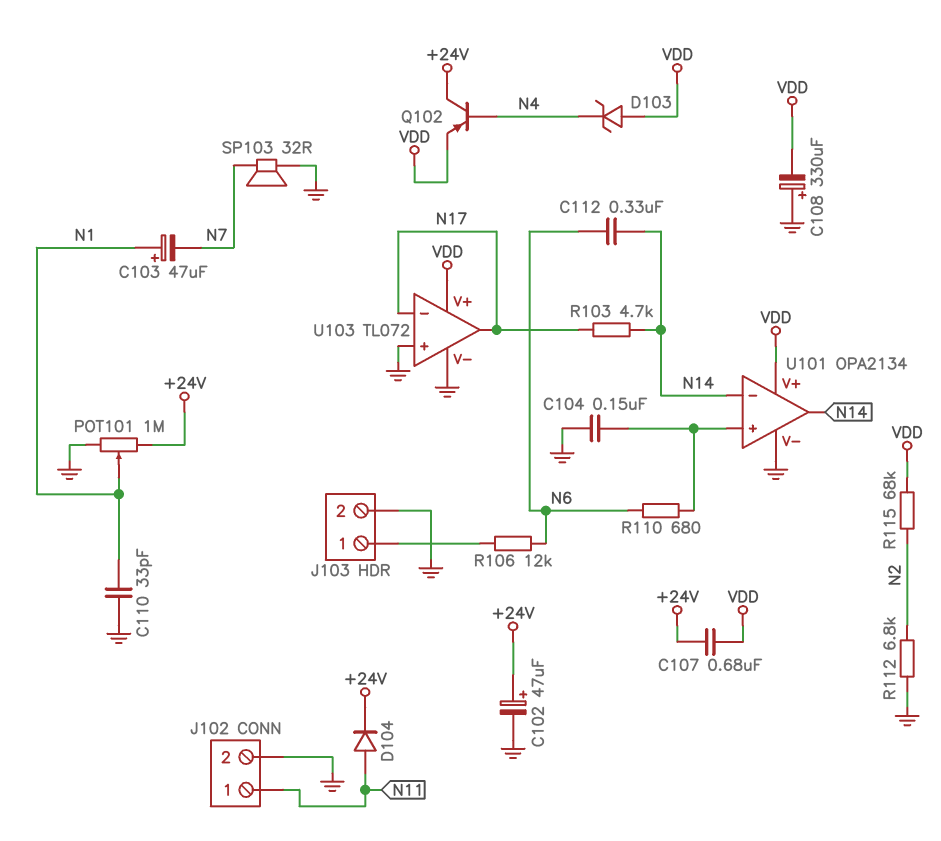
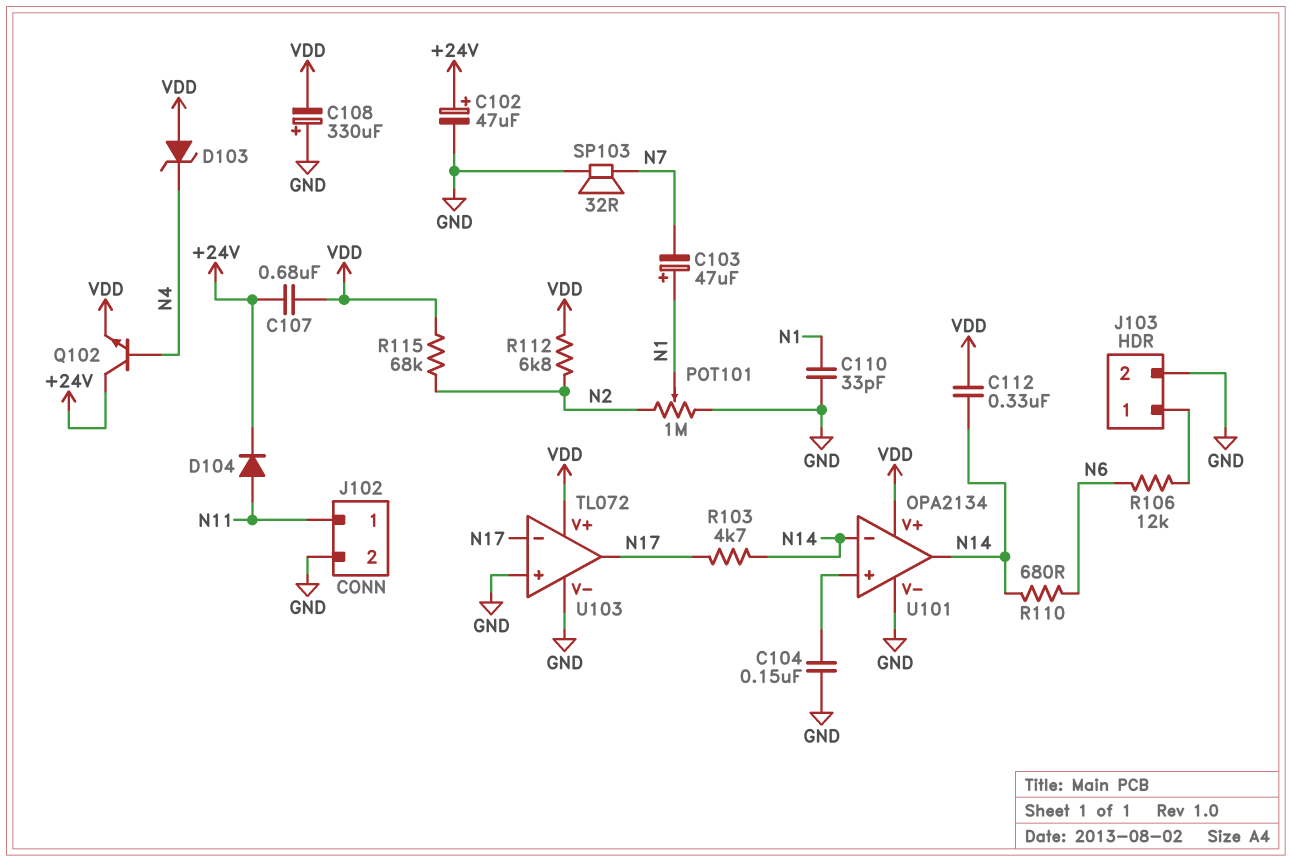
C112: 330nF (N6, N14) -> 330nF (N14, VDD)
POT101: 1M (+24V, GND, wiper N1) -> 1M (GND, N2, wiper N1)
Q102: PNP (B N4, C +24V, E VDD) -> NPN (B N4, C +24V, E VDD)
R110: 680 (N6, U101/in+) -> 680 (N6, N14)
R112: 6.8k (GND, N2) -> 6.8k (N2, VDD)

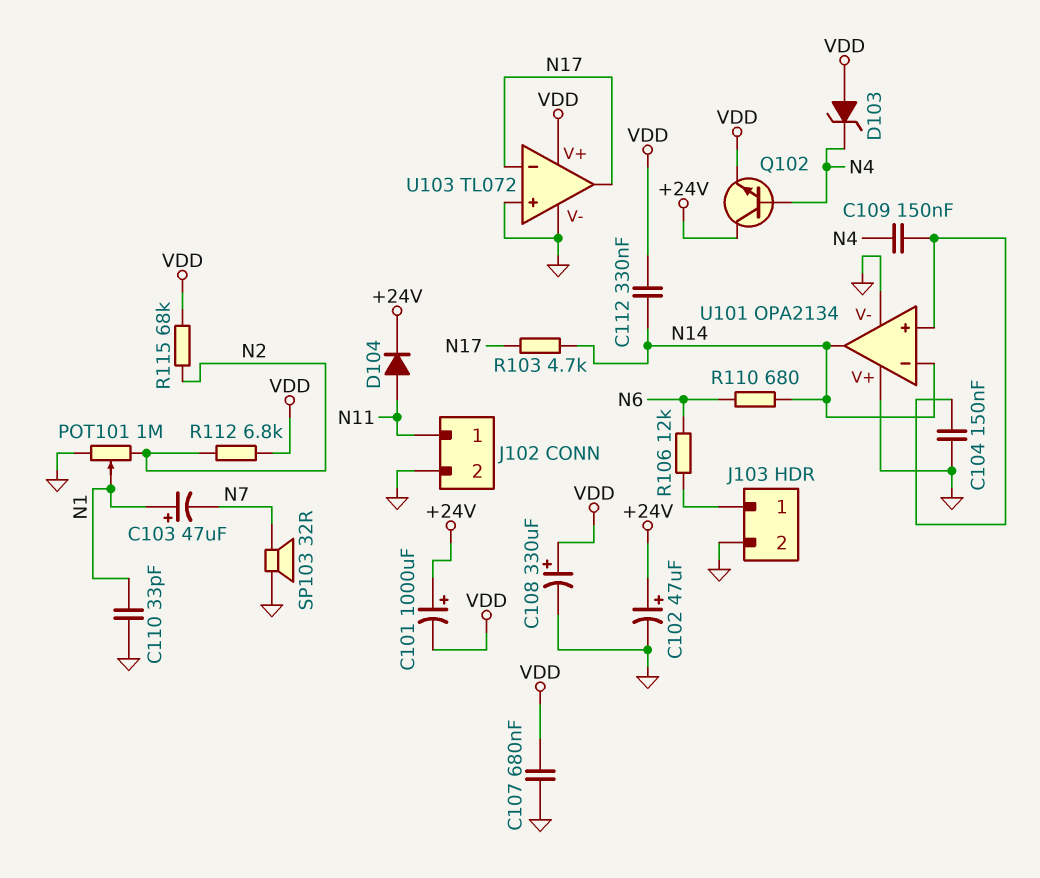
C101: none -> 1000uF (plus +24V, minus VDD)
C107: 680nF (+24V, VDD) -> 680nF (GND, VDD)
C108: 330uF (plus GND, minus VDD) -> 330uF (plus VDD, minus GND)
C109: none -> 150nF (N4, U101/in+)
U101 pin V+: VDD -> GND

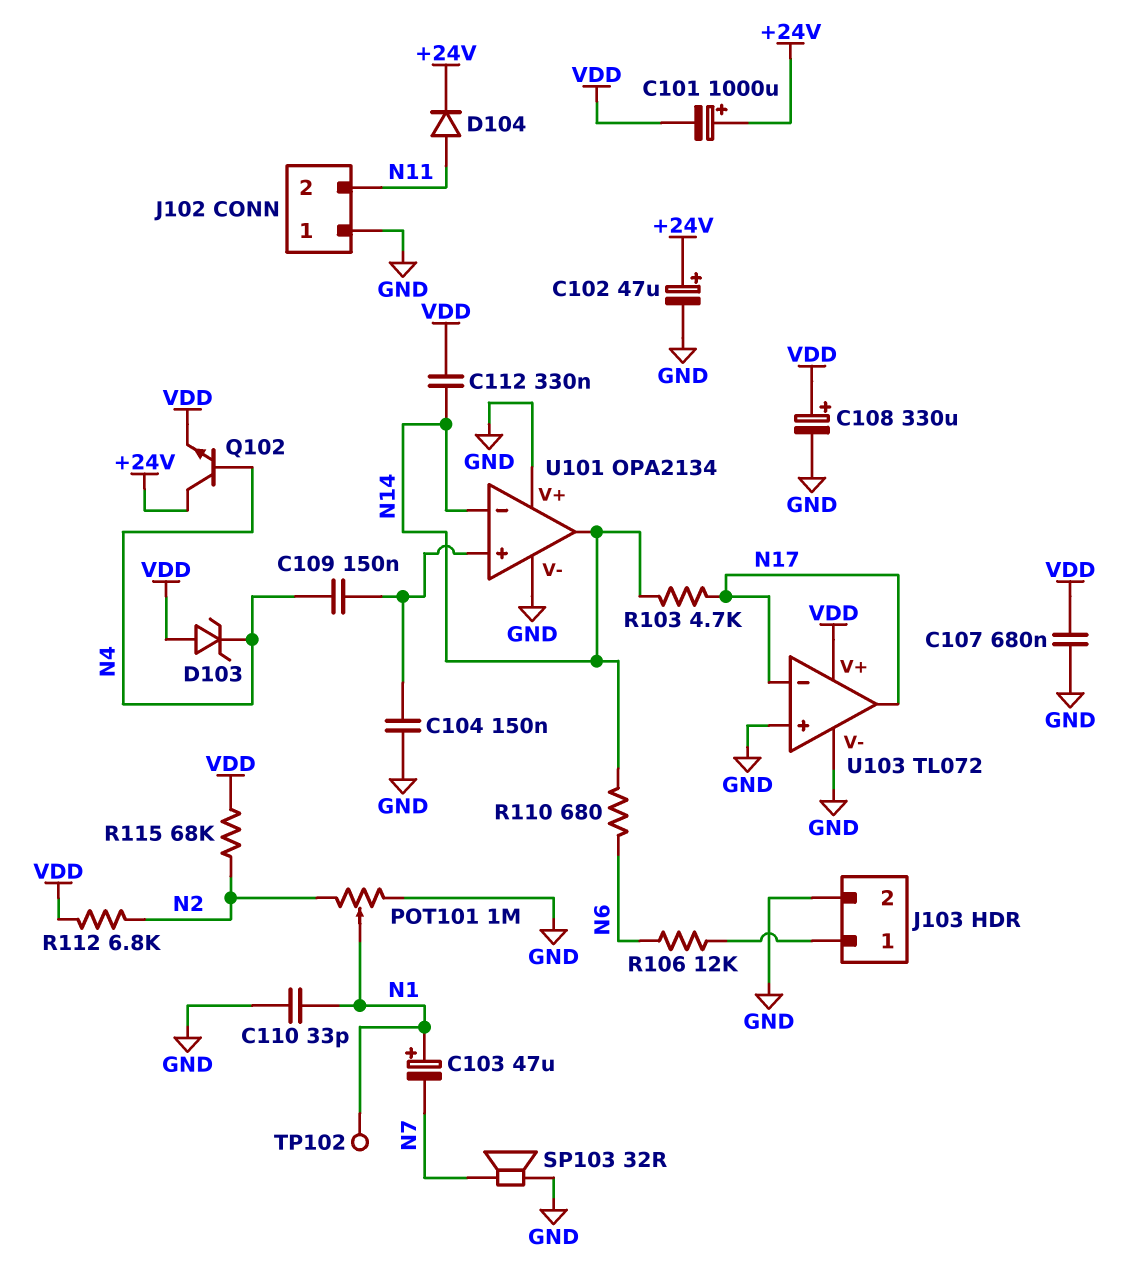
J102 pin 1: N11 -> GND
J102 pin 2: GND -> N11
TP102: none -> test point (N1)

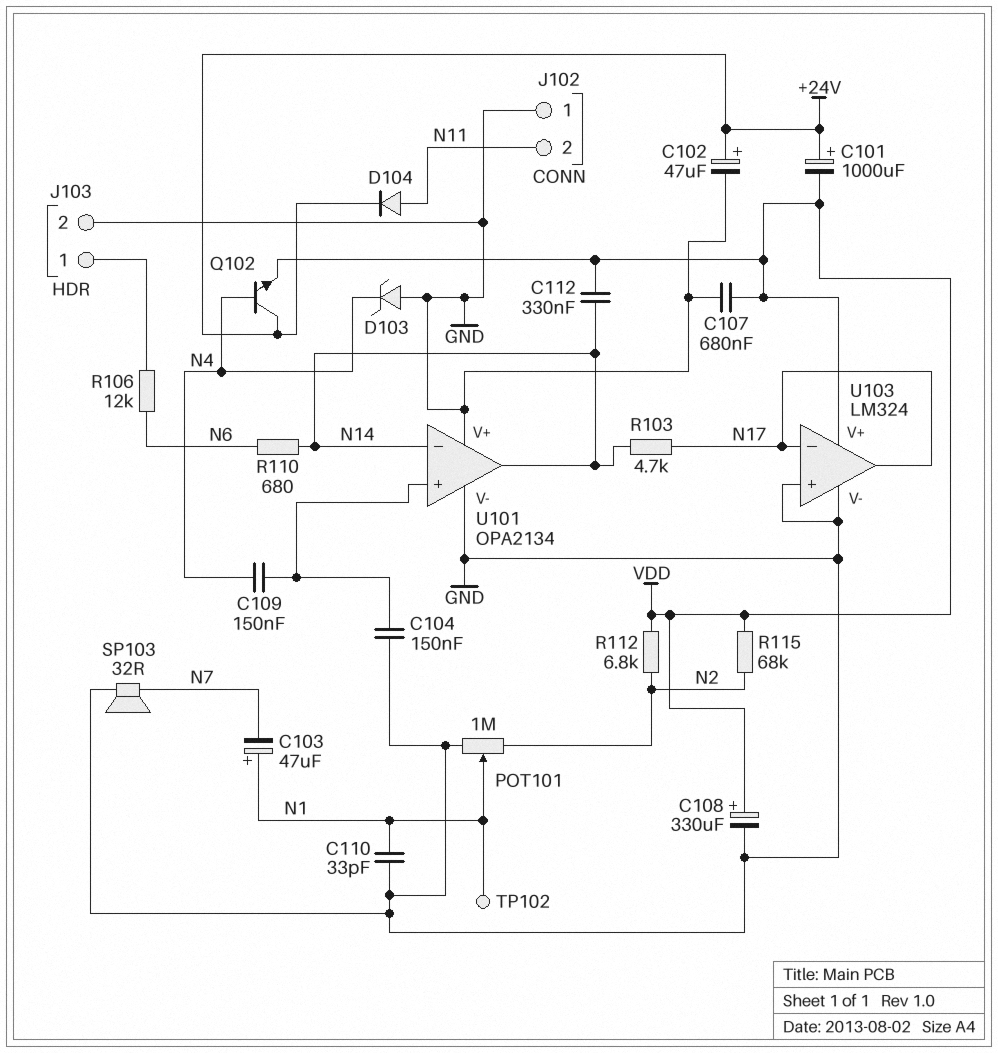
D103: zener (A VDD, K N4) -> zener (A GND, K N4)
U103: TL072 -> LM324

